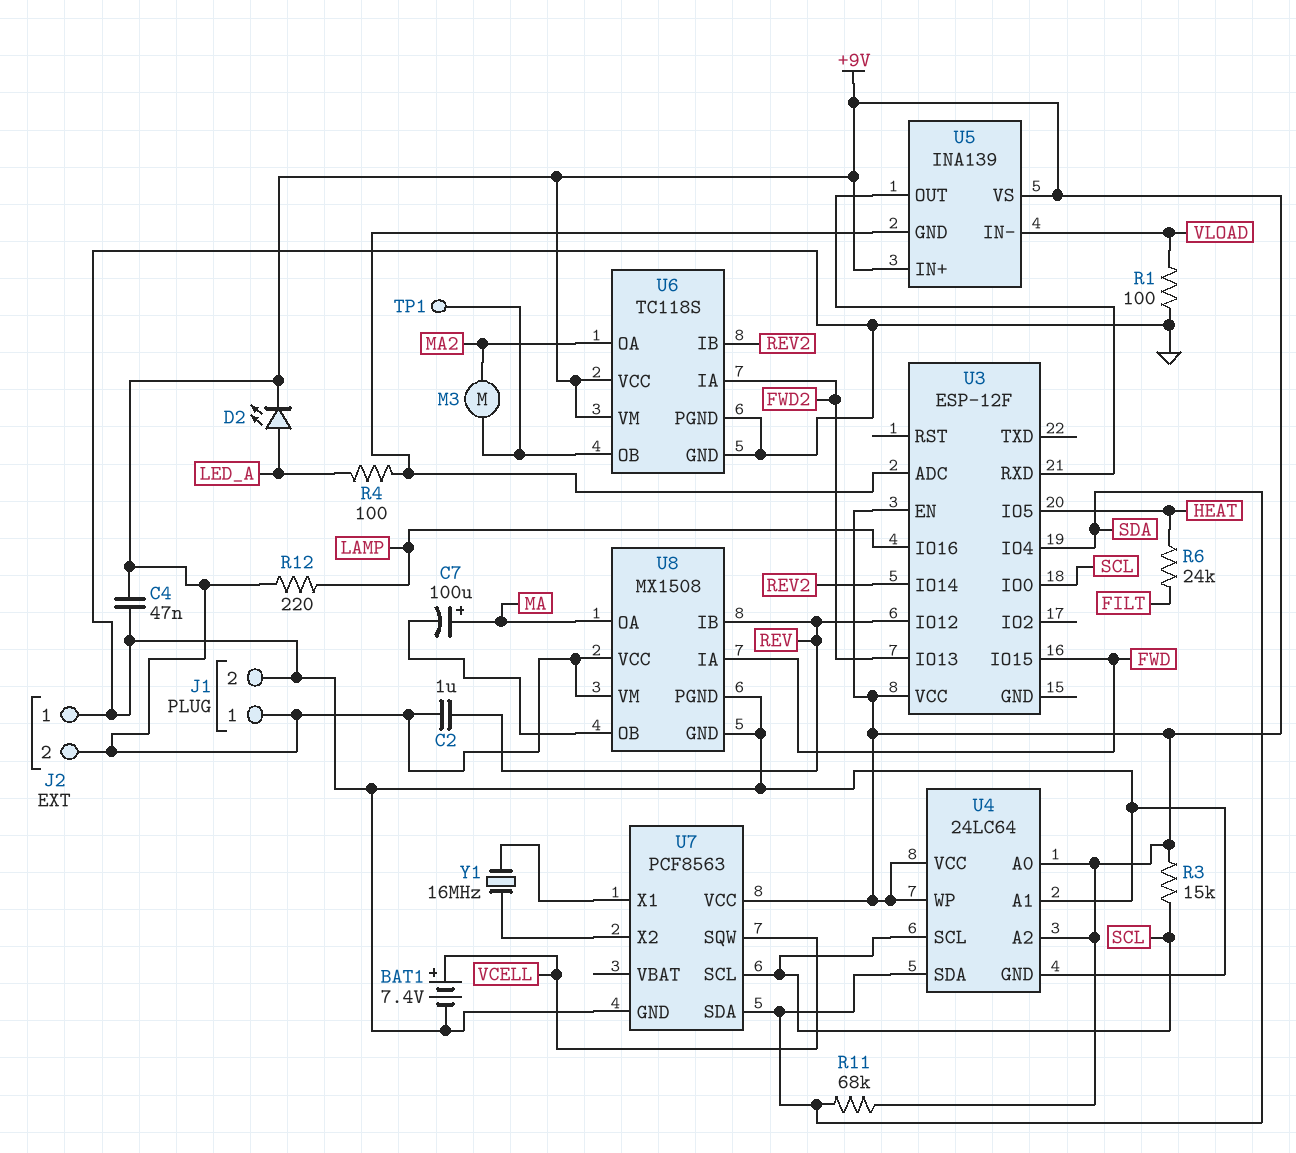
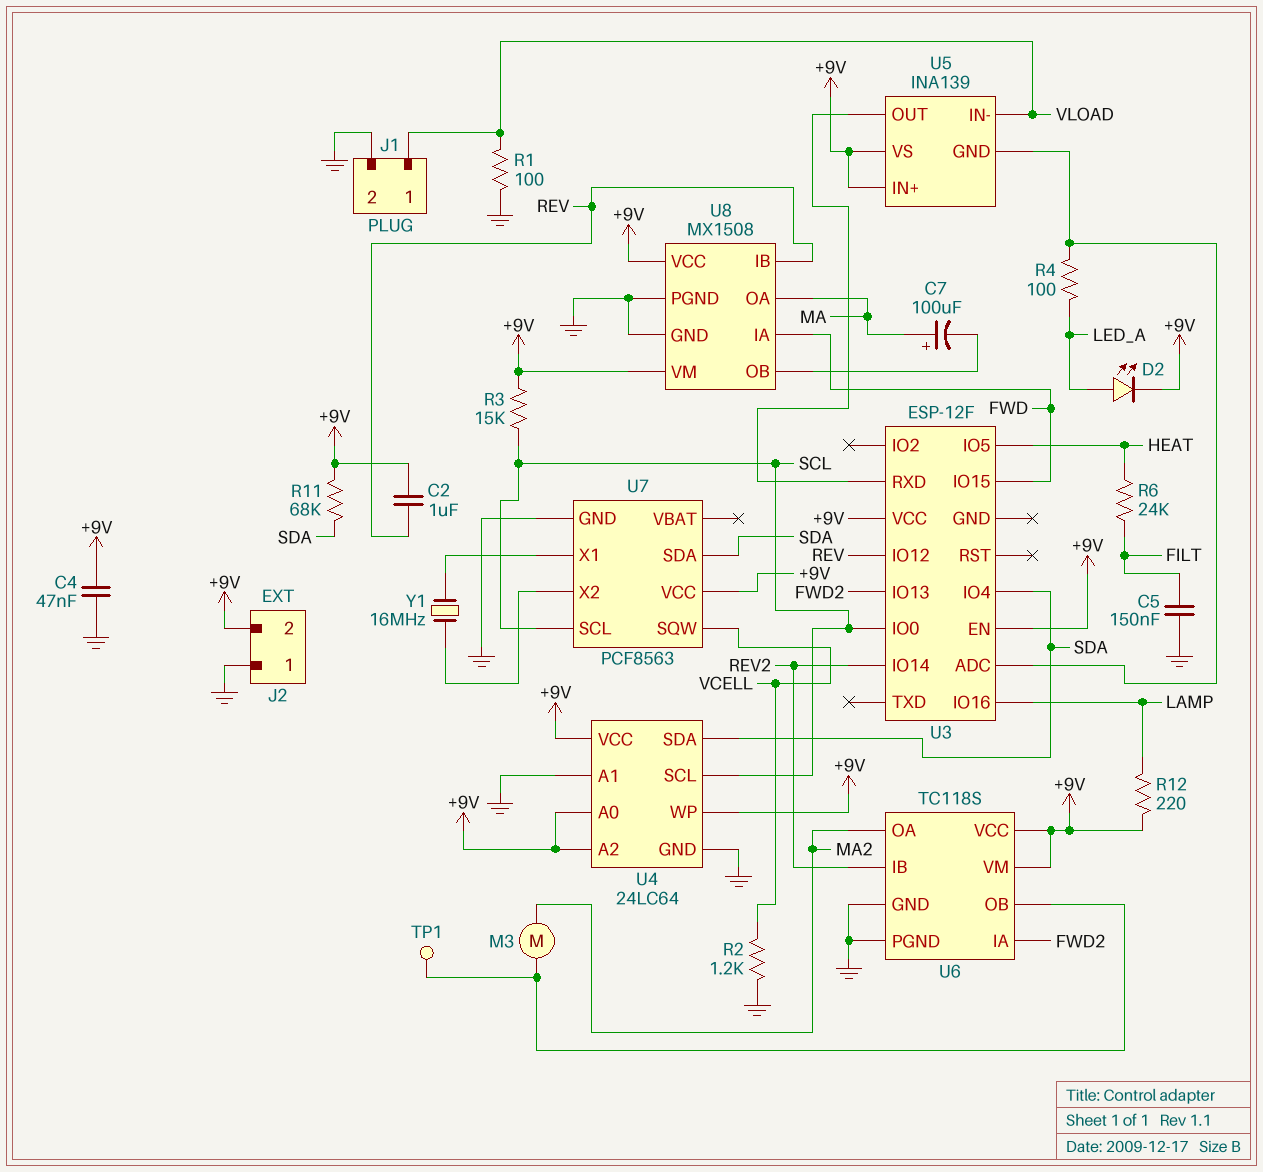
BAT1: 7.4V (plus VCELL, minus GND) -> none
C5: none -> 150nF (FILT, GND)
J1 pin 1: +9V -> VLOAD
R2: none -> 1.2k (GND, VCELL)

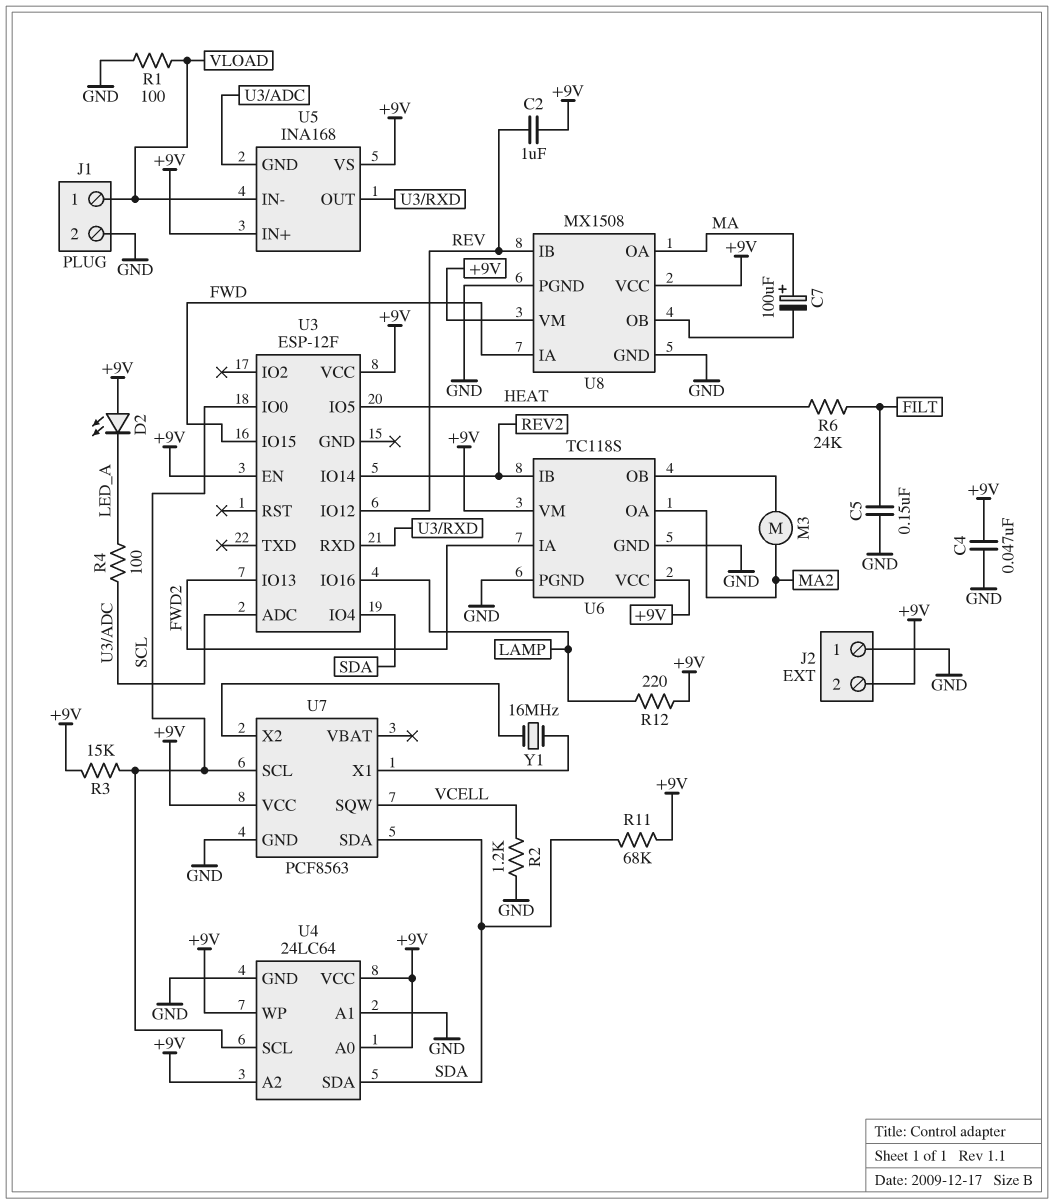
D2: LED (A LED_A, K +9V) -> LED (A +9V, K LED_A)
TP1: test point (U6/OB) -> none
U5: INA139 -> INA168

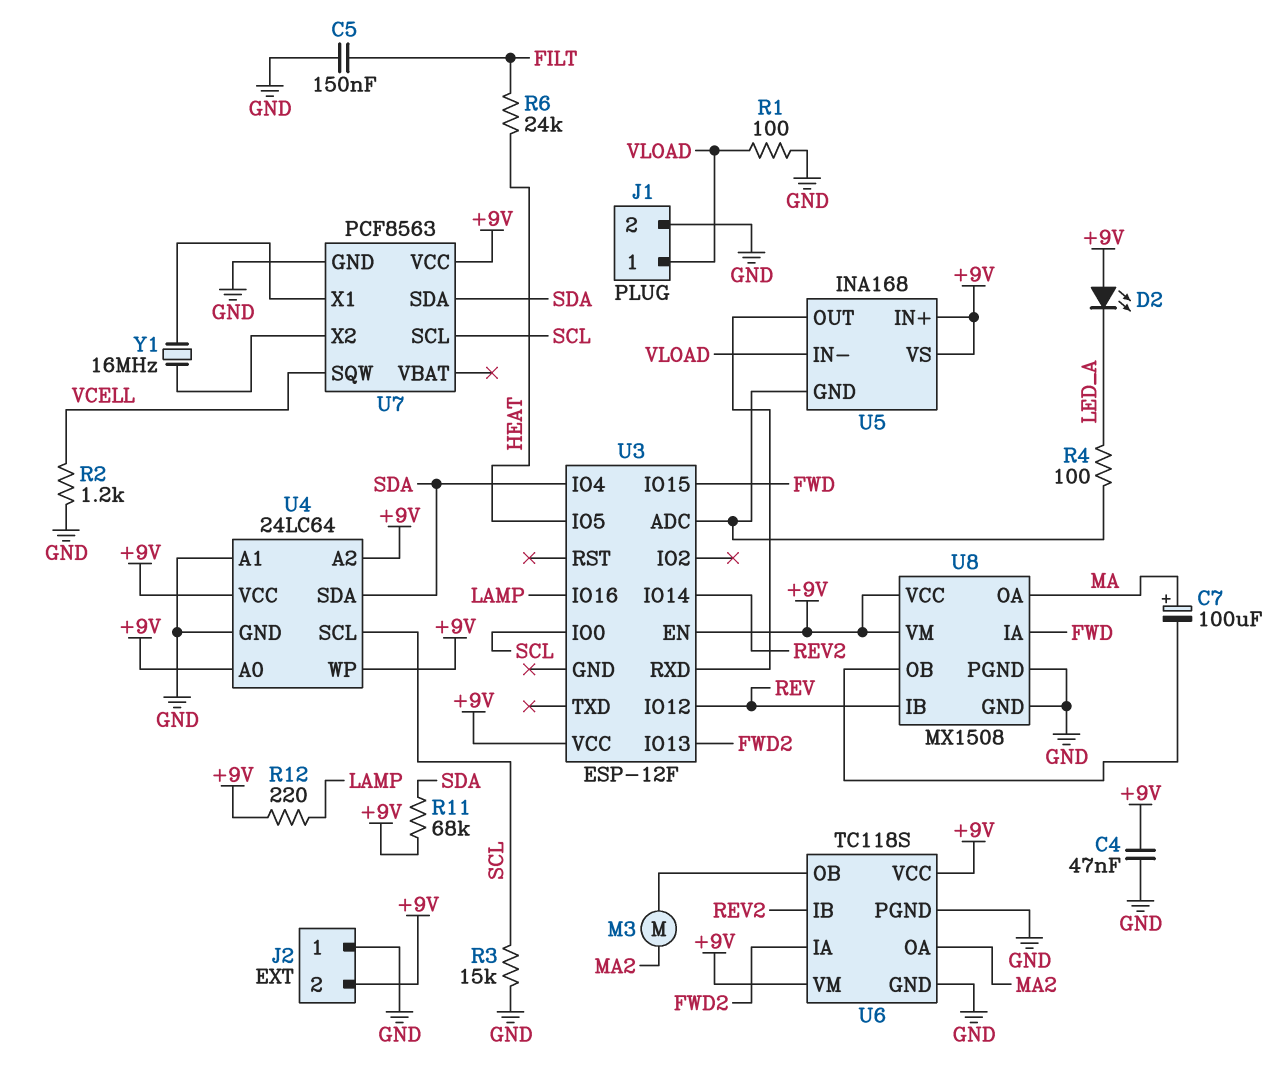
C2: 1uF (+9V, REV) -> none
R3: 15k (+9V, SCL) -> 15k (GND, SCL)

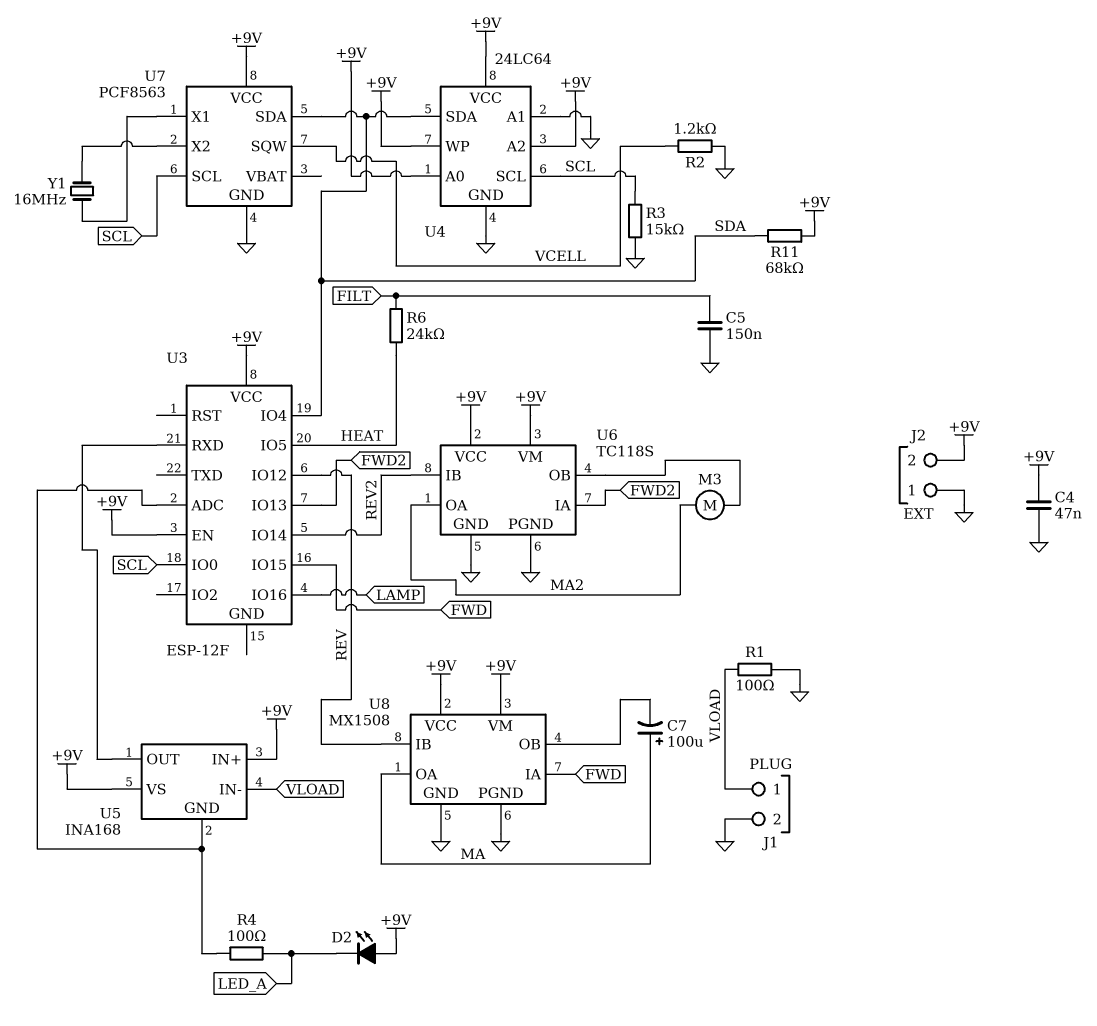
R12: 220 (+9V, LAMP) -> none

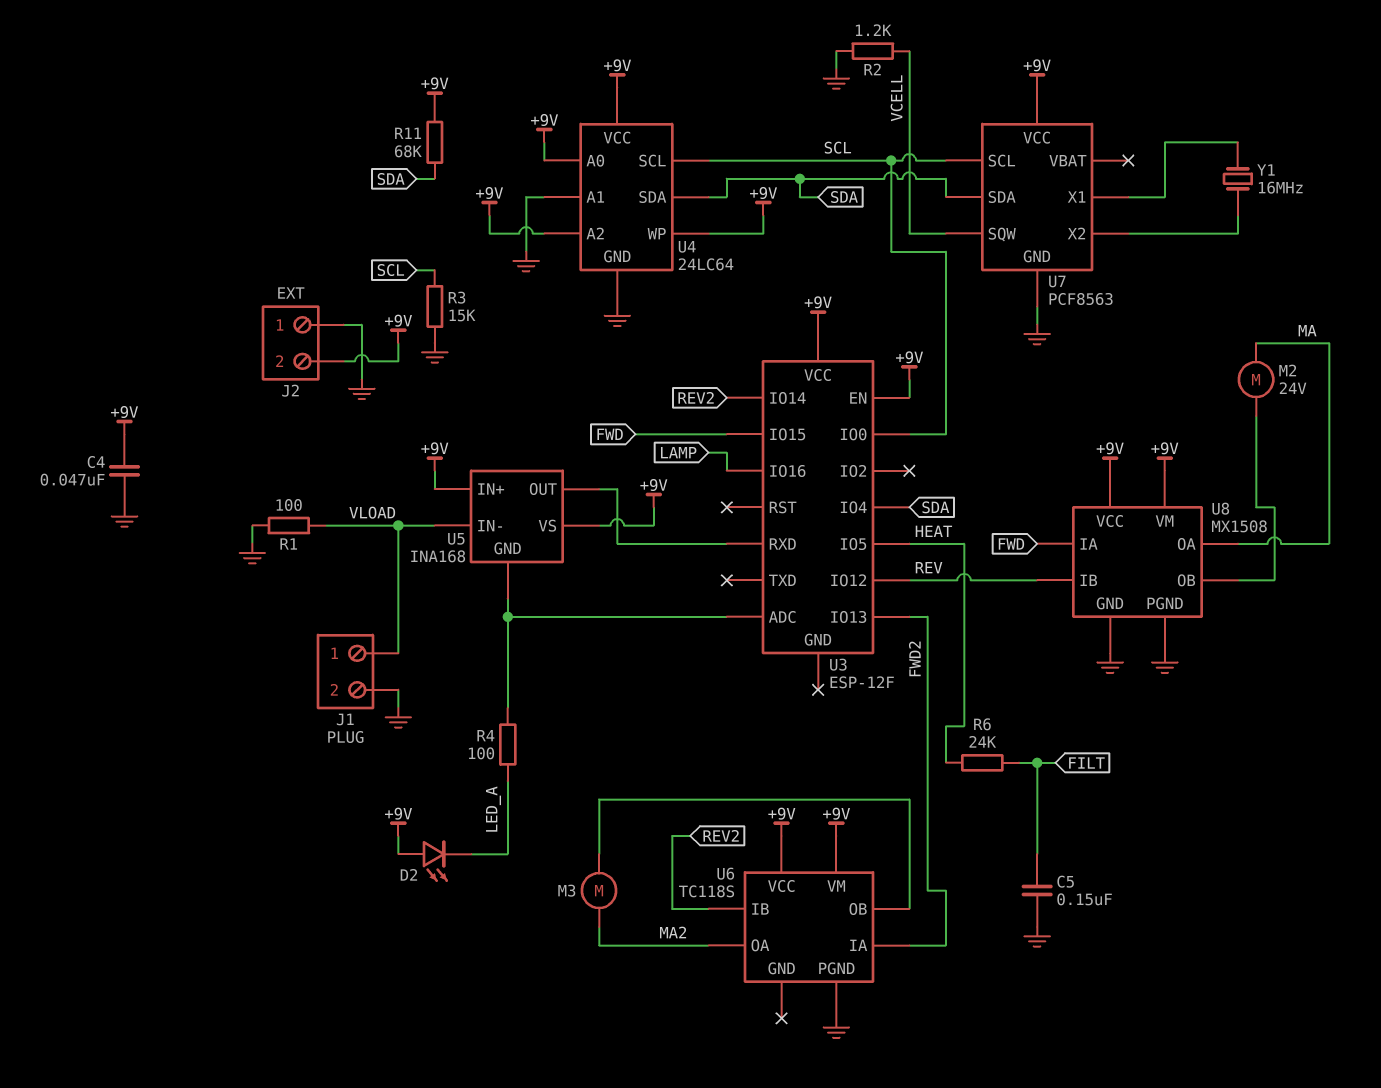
C7: 100uF (plus MA, minus U8/OB) -> none
M2: none -> motor 24V (MA, U8/OB)
U6 pin GND: GND -> none

